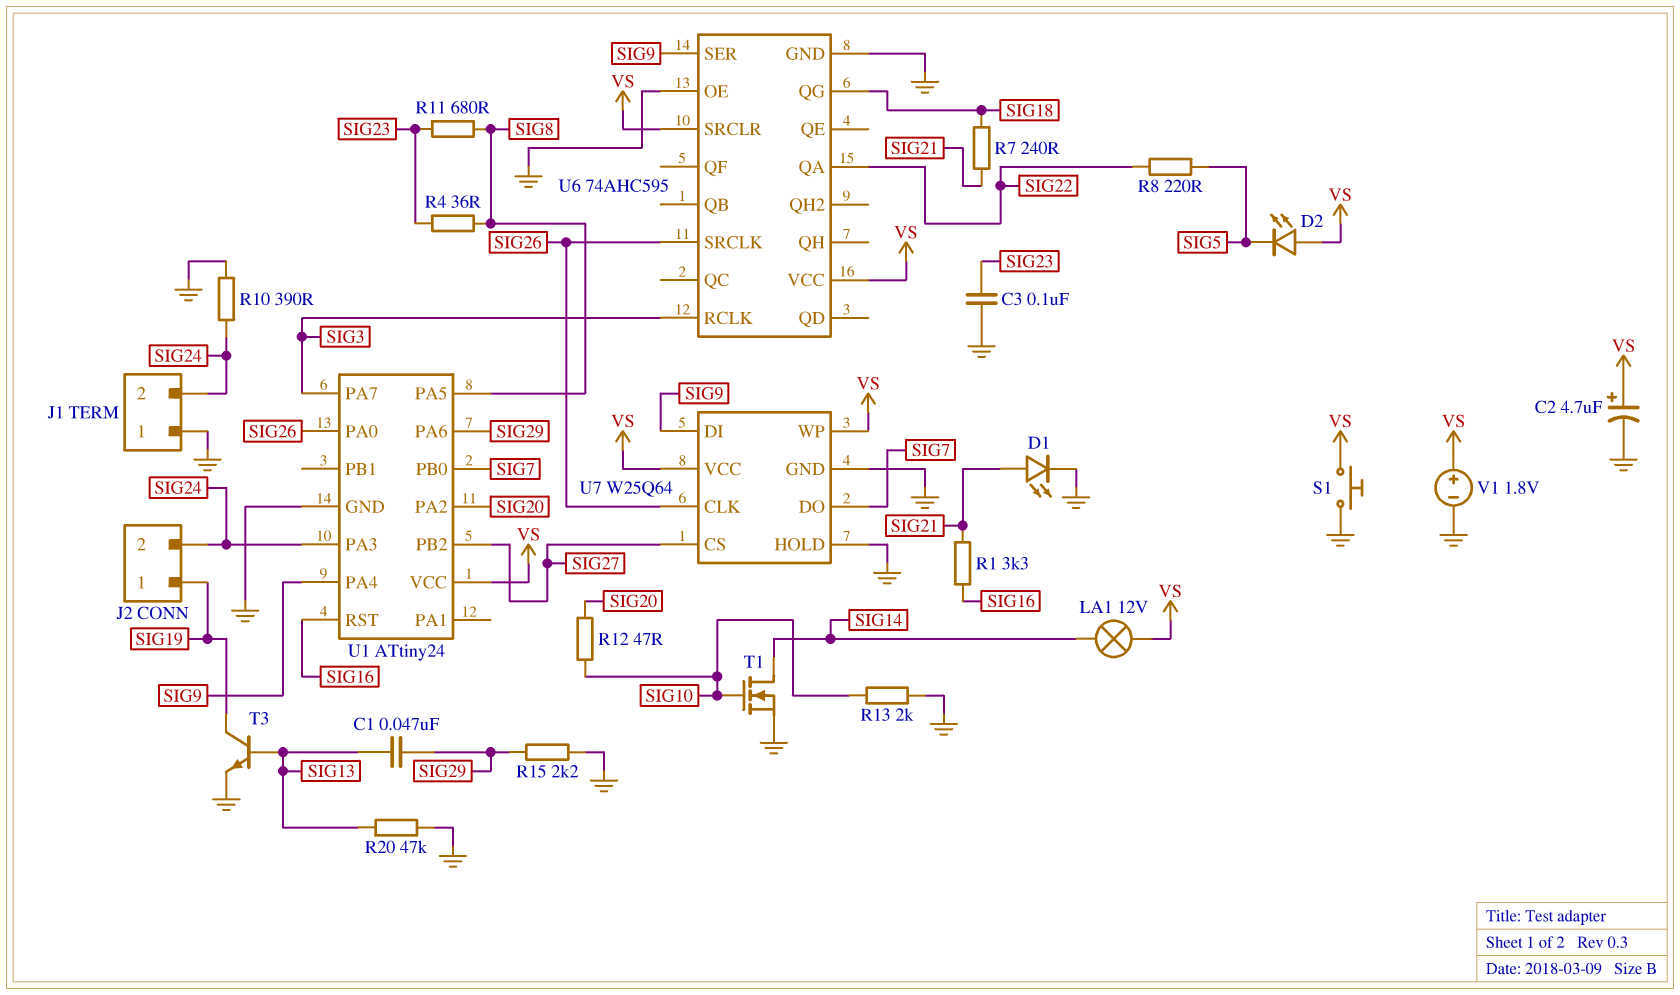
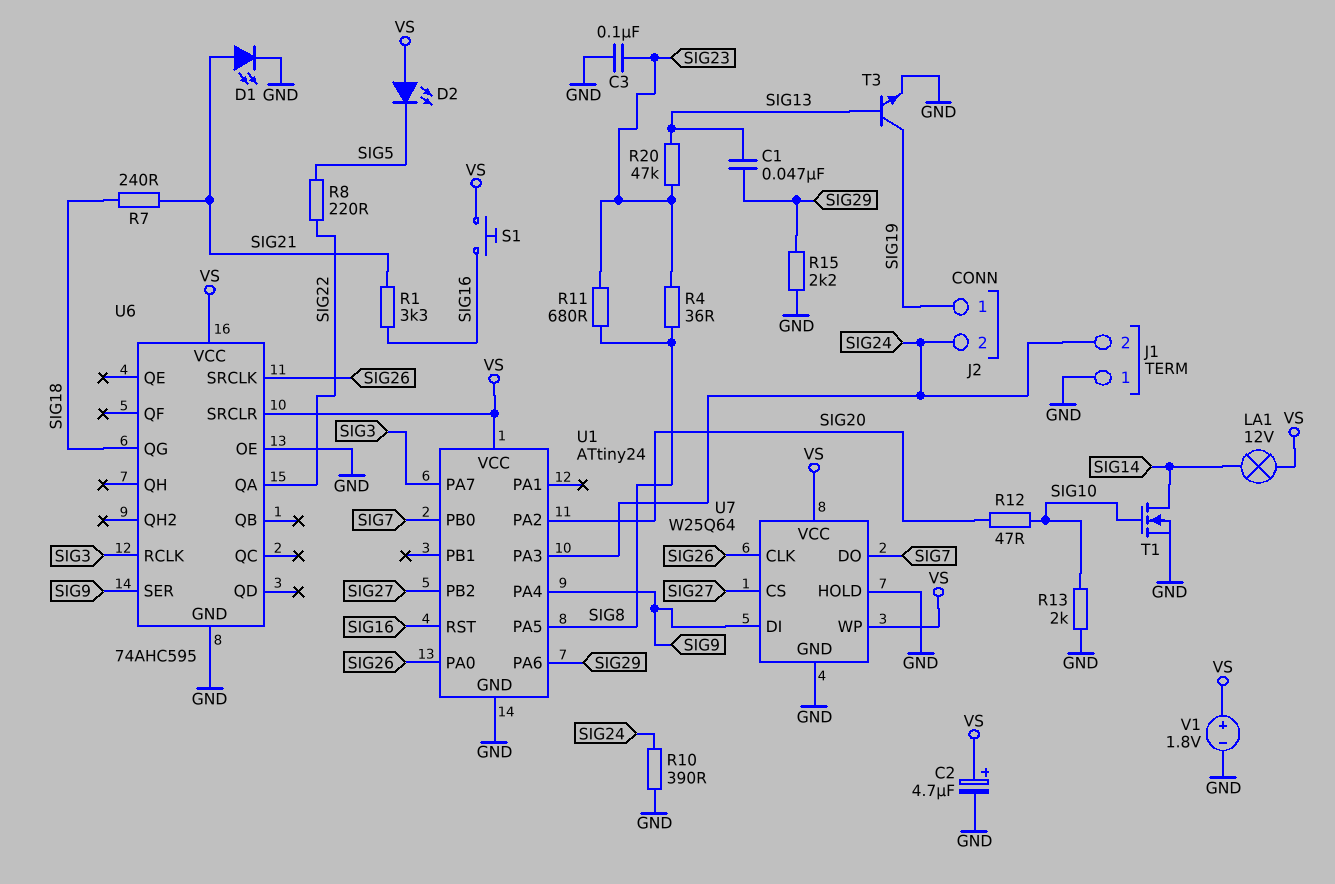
R20: 47k (GND, SIG13) -> 47k (SIG13, SIG23)
S1: button (GND, VS) -> button (SIG16, VS)

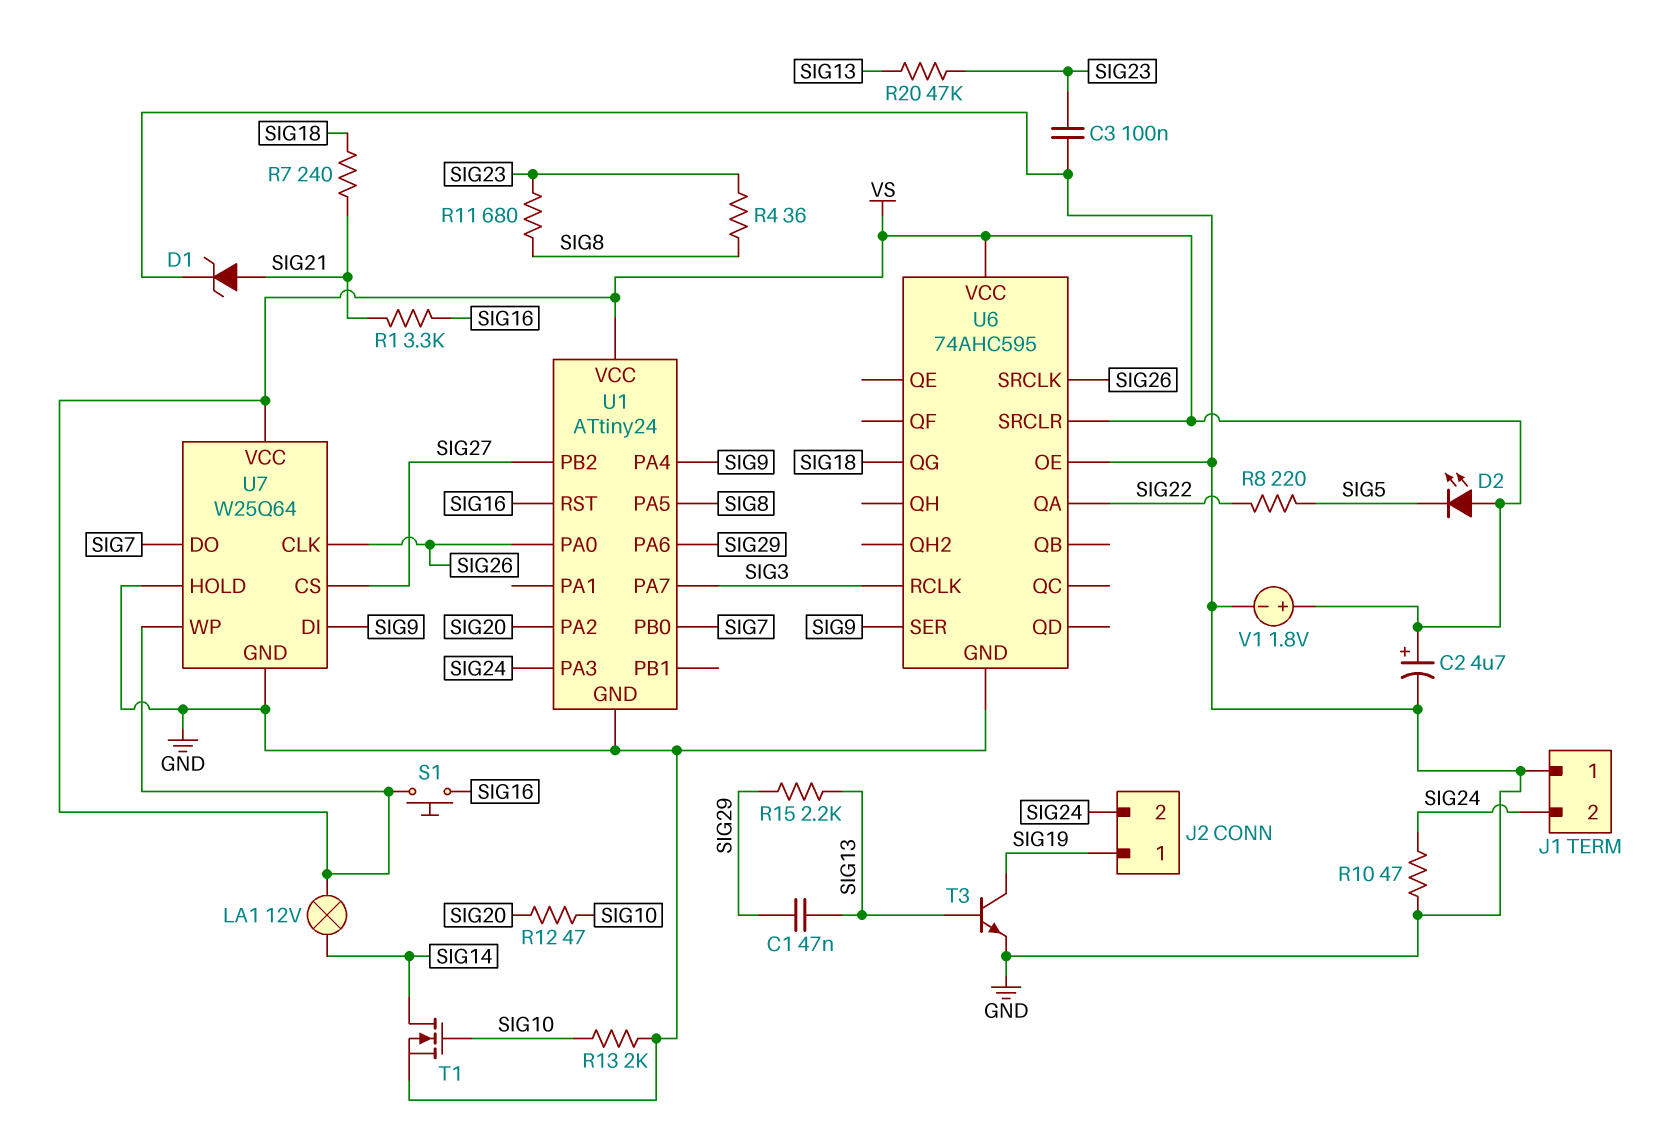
D1: LED (A SIG21, K GND) -> zener (A SIG21, K GND)
R10: 390 (GND, SIG24) -> 47 (GND, SIG24)
R15: 2.2k (GND, SIG29) -> 2.2k (SIG13, SIG29)

